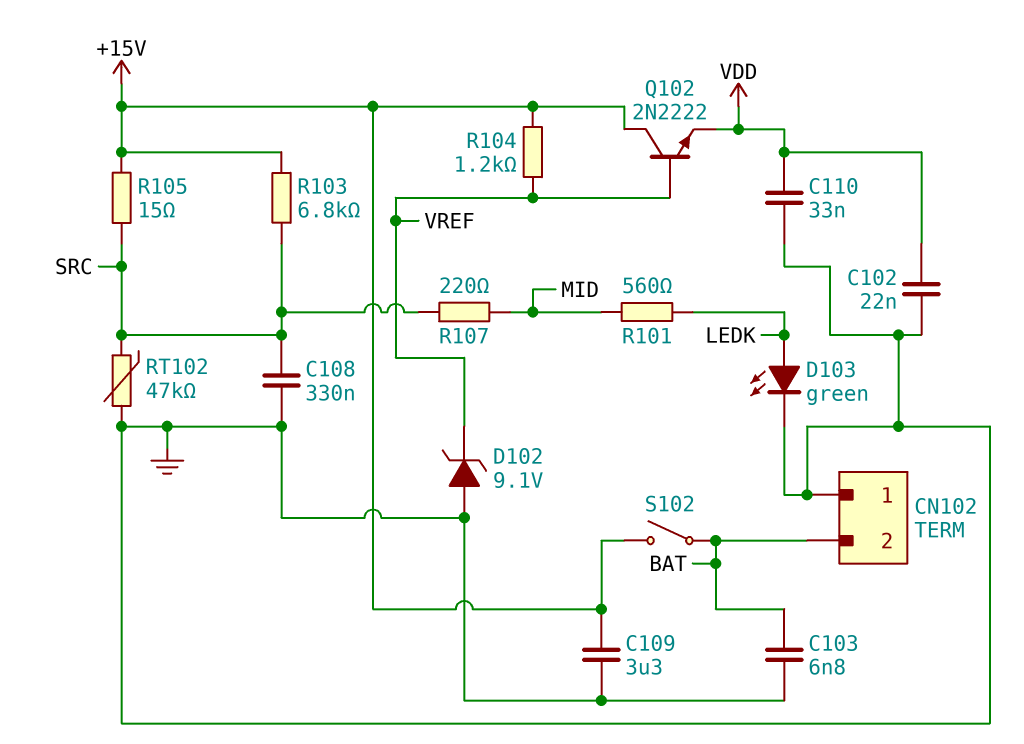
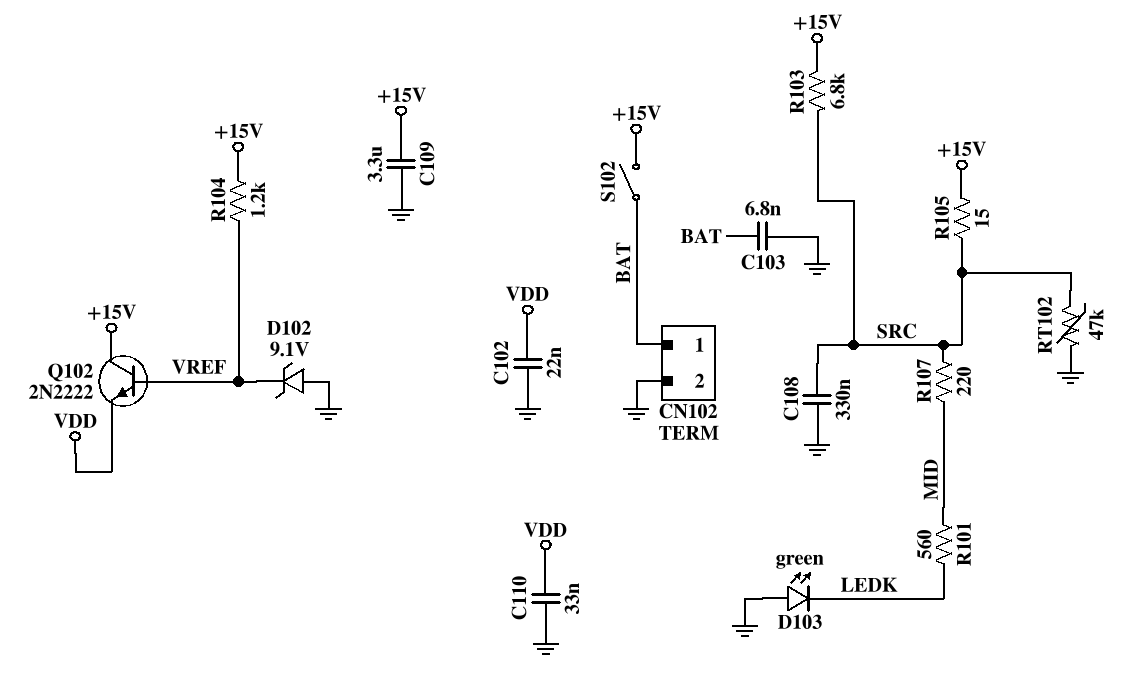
CN102 pin 1: GND -> BAT
CN102 pin 2: BAT -> GND
D103: LED green (A LEDK, K GND) -> LED green (A GND, K LEDK)

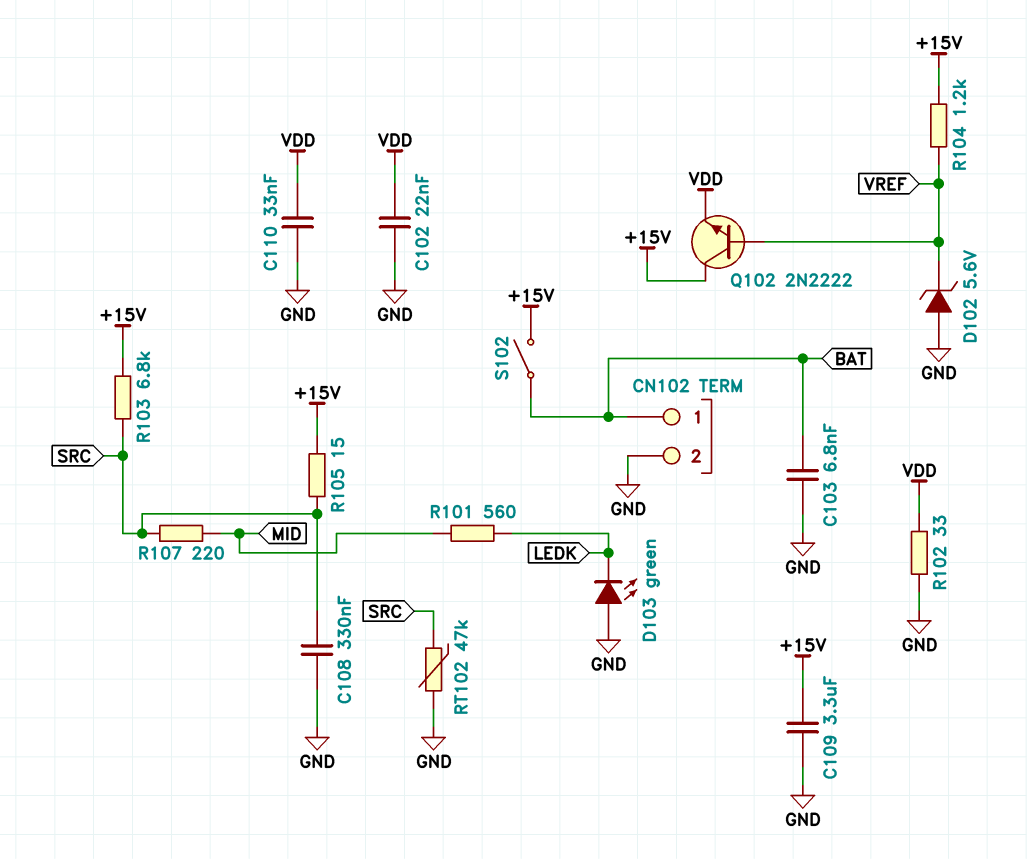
D102: zener 9.1V (A GND, K VREF) -> zener 5.6V (A GND, K VREF)
R102: none -> 33 (GND, VDD)

